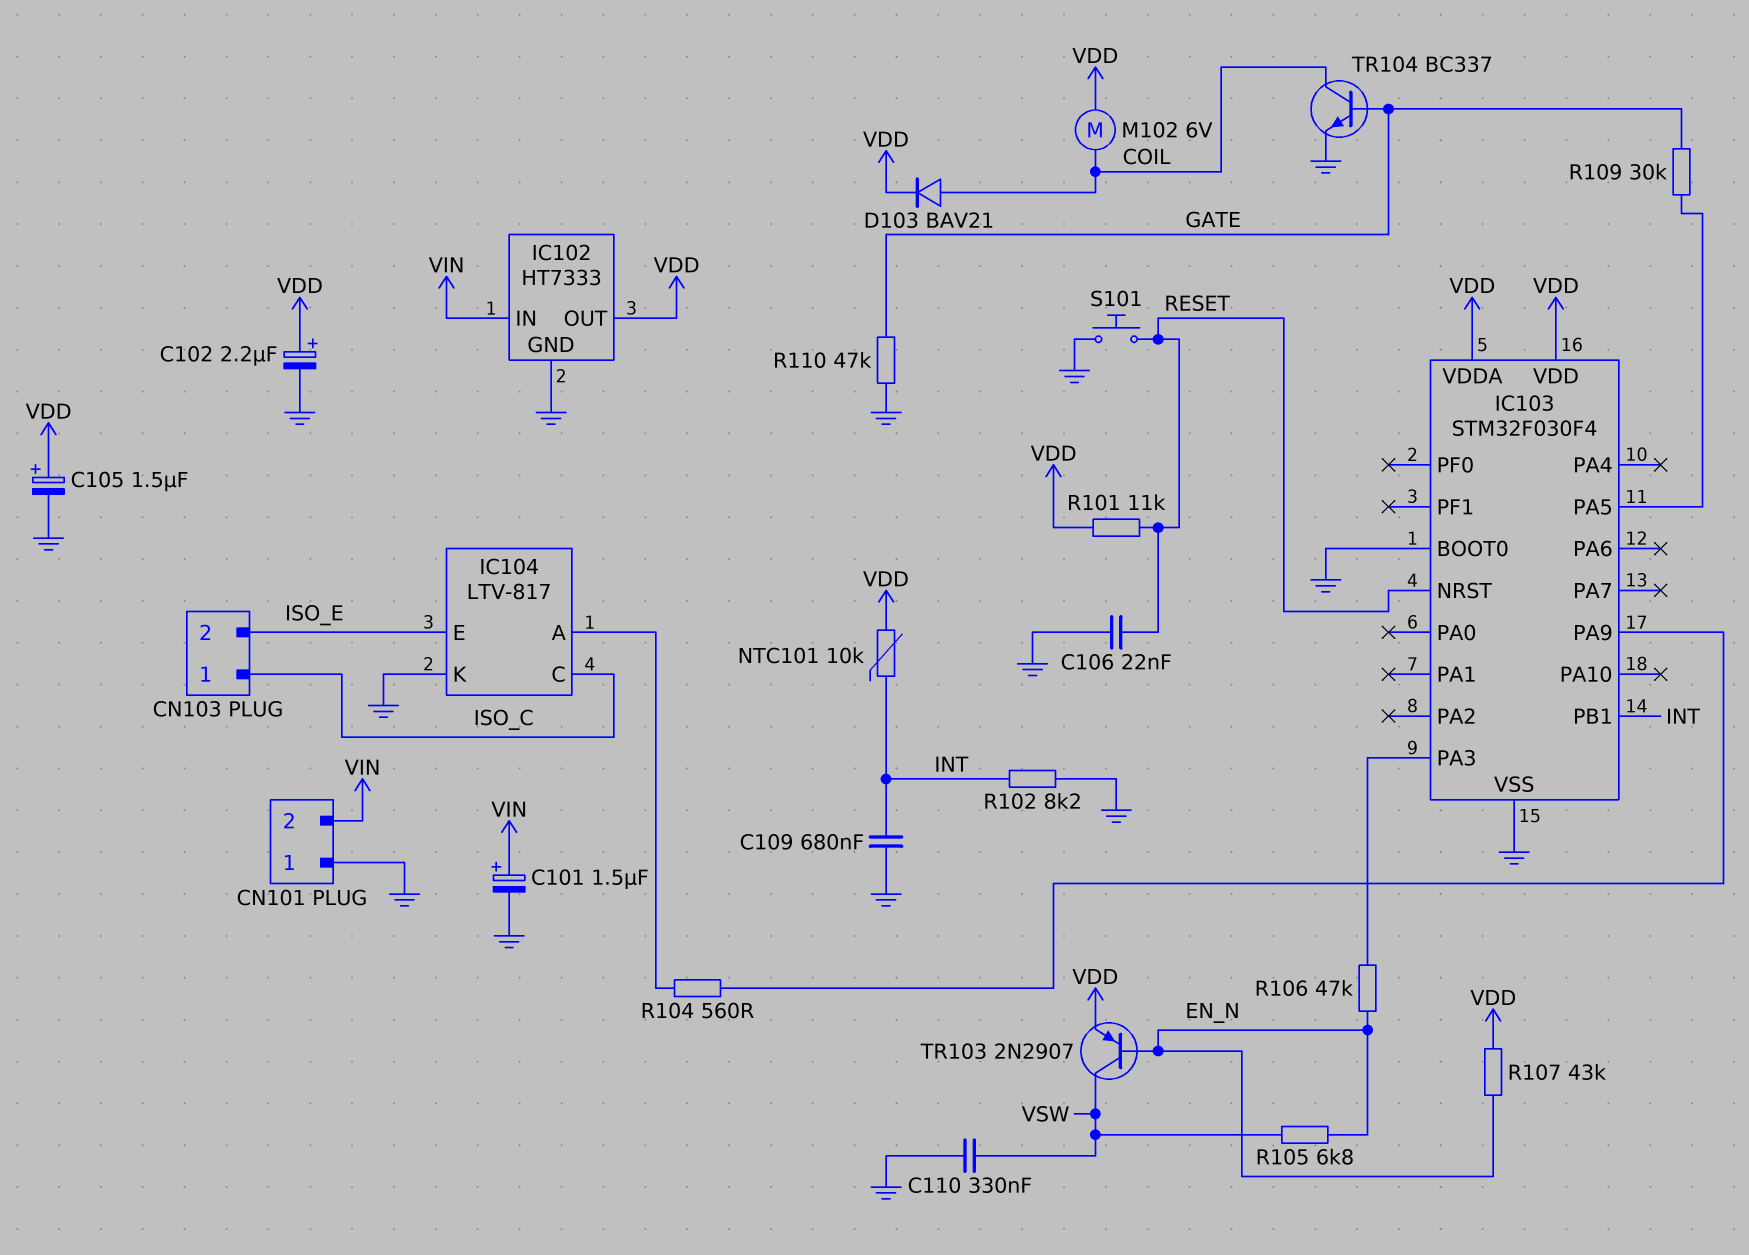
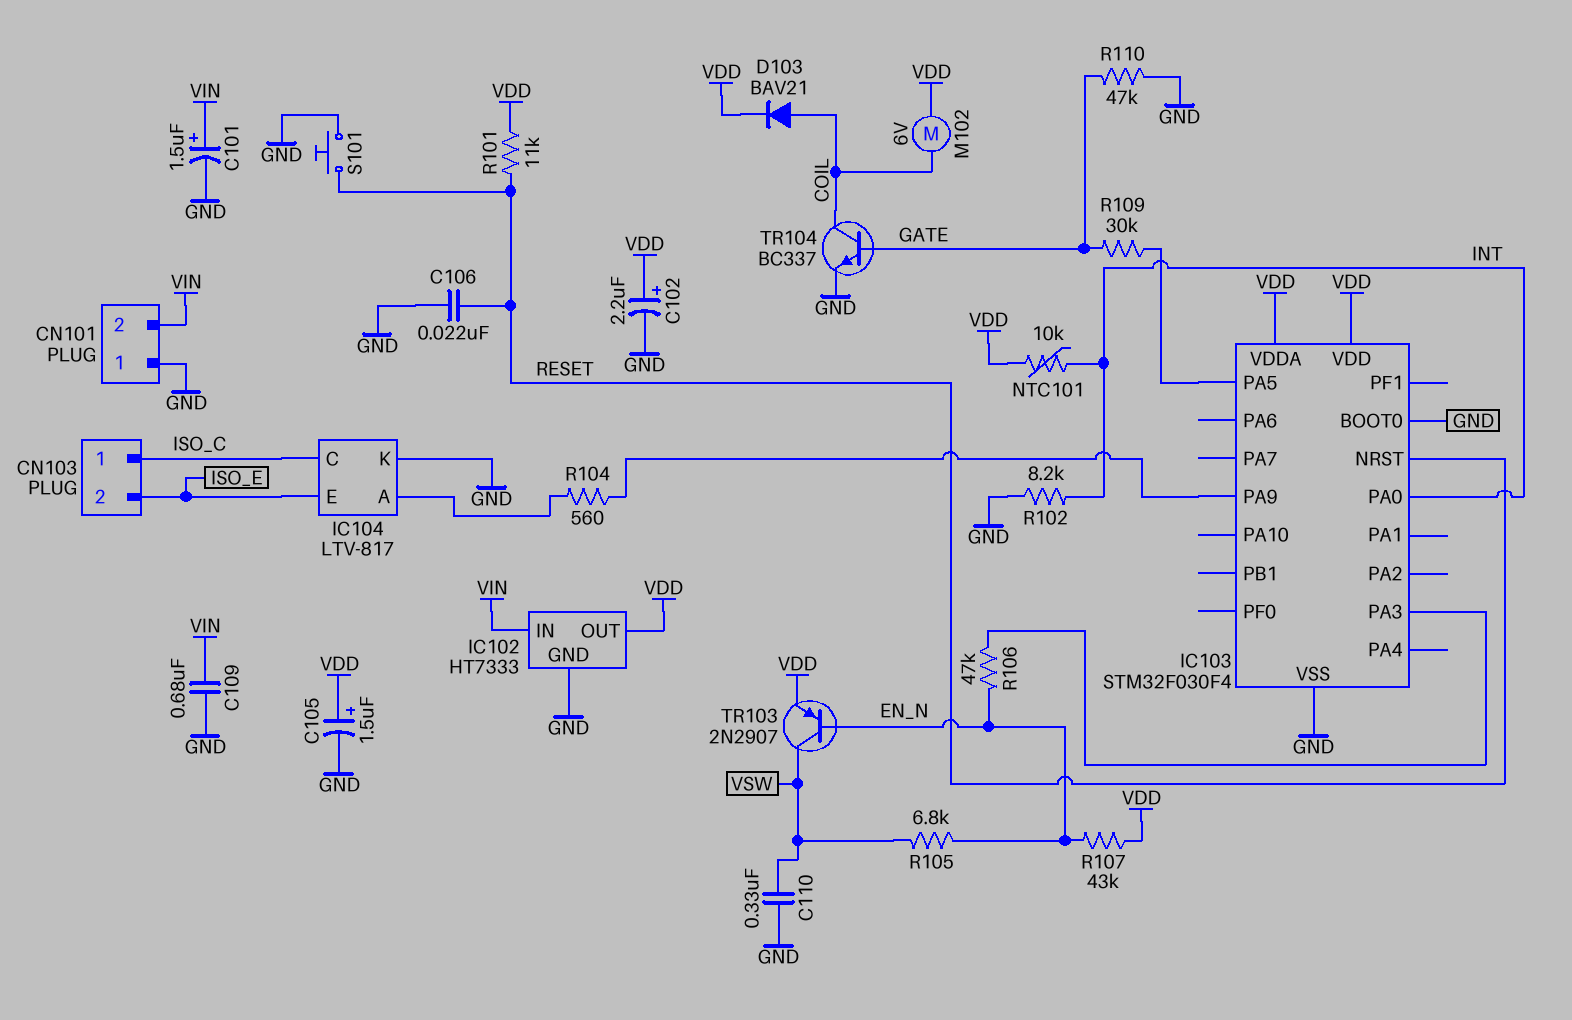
C109: 680nF (GND, INT) -> 680nF (GND, VIN)
IC103 pin PA0: none -> INT
IC103 pin PB1: INT -> none

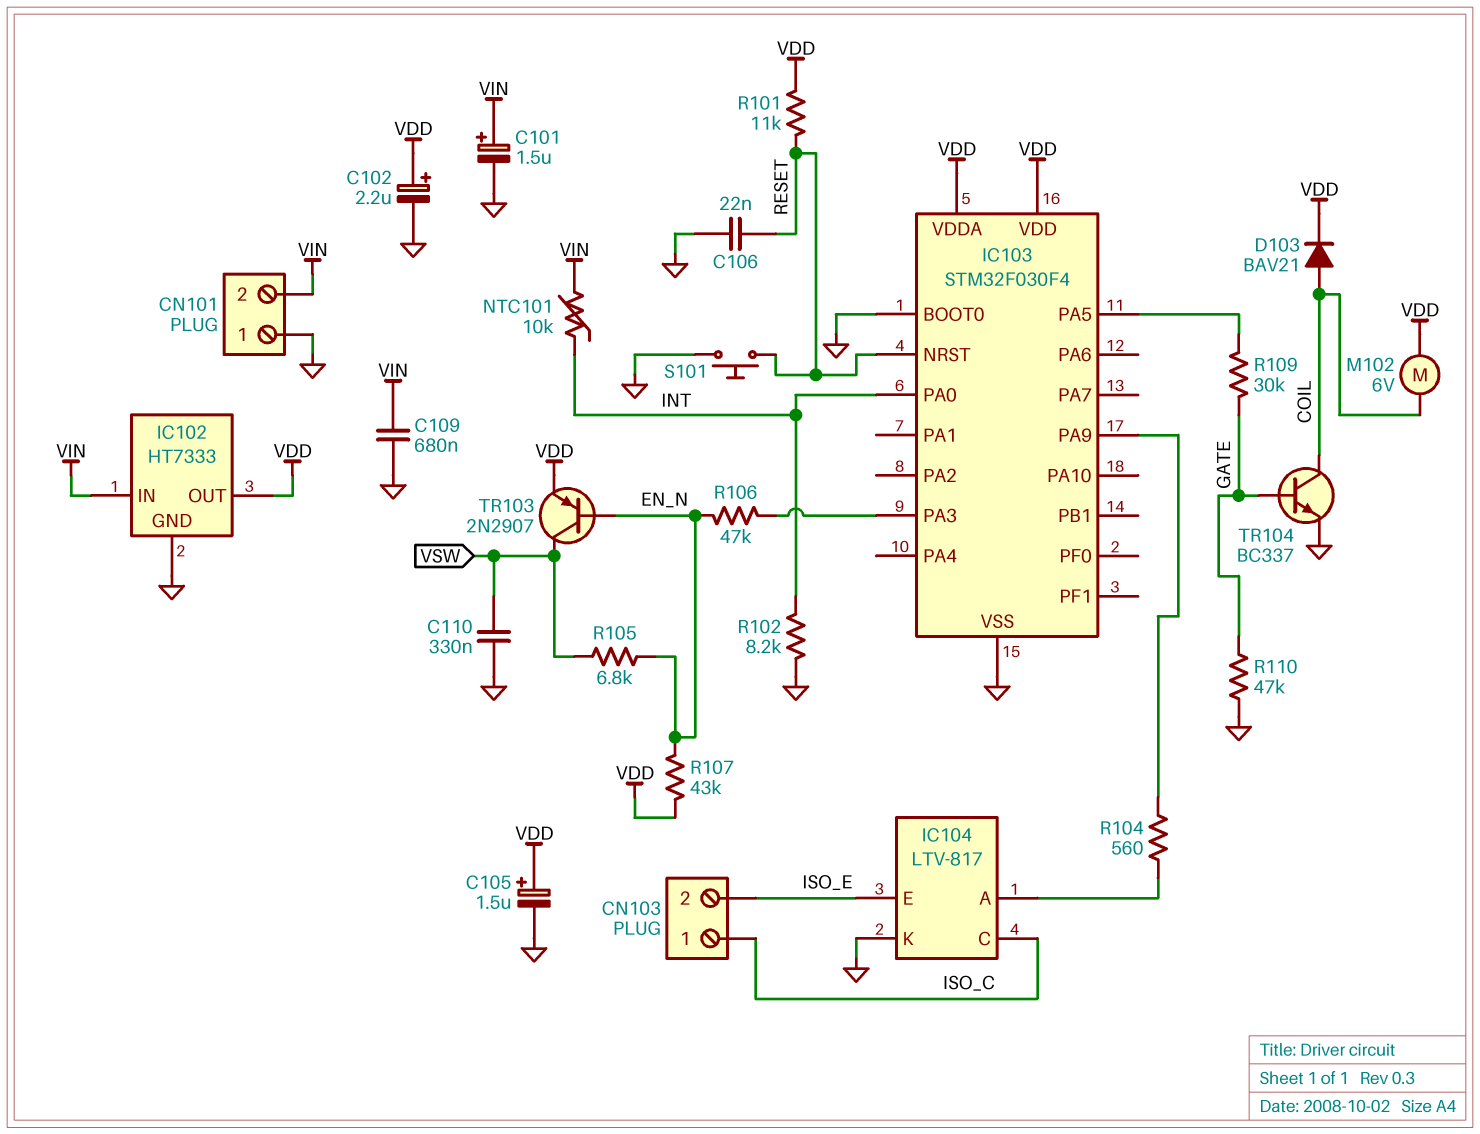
NTC101: 10k (INT, VDD) -> 10k (INT, VIN)

